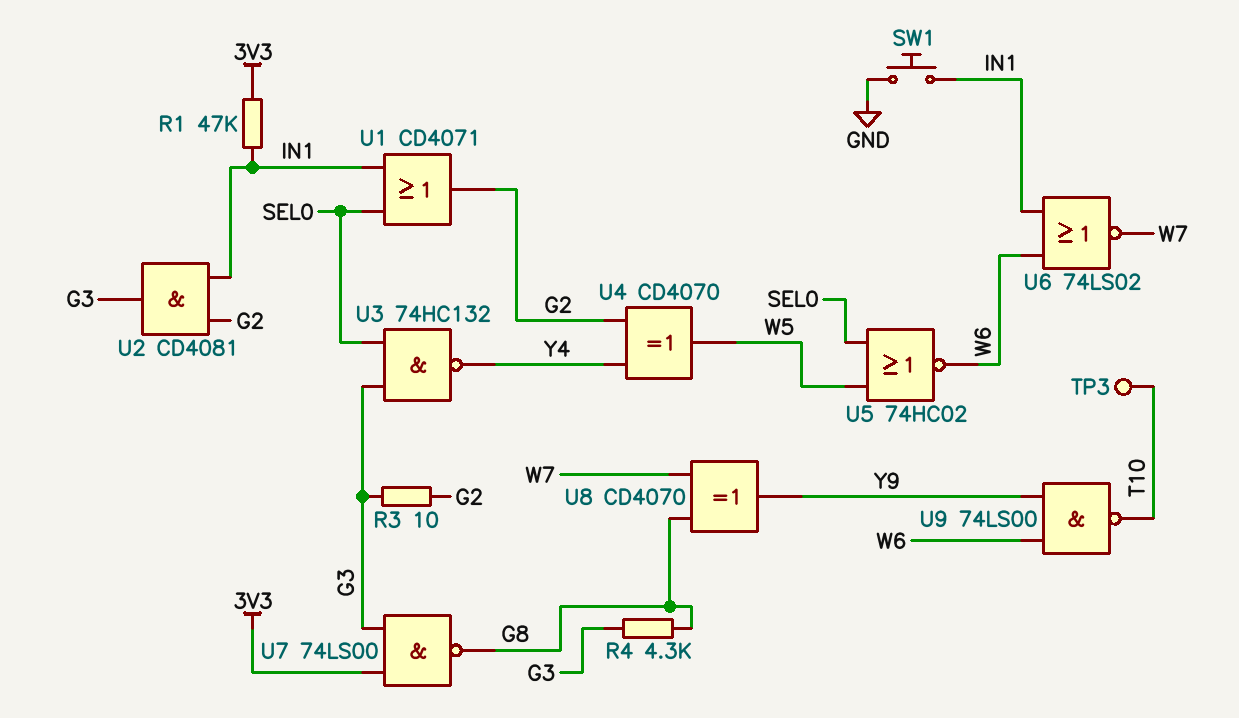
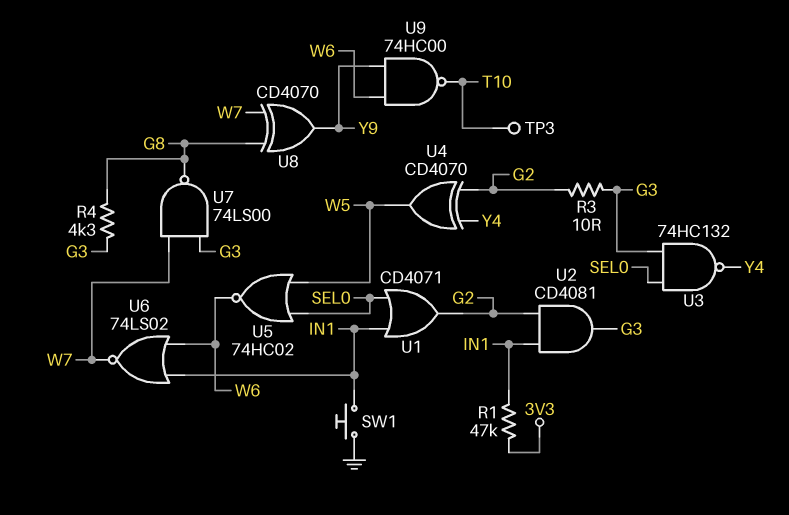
U7: NAND 74LS00 (in 3V3, in G3, out G8) -> NAND 74LS00 (in G3, in W7, out G8)
U9: NAND 74LS00 (in W6, in Y9, out T10) -> NAND 74HC00 (in W6, in Y9, out T10)

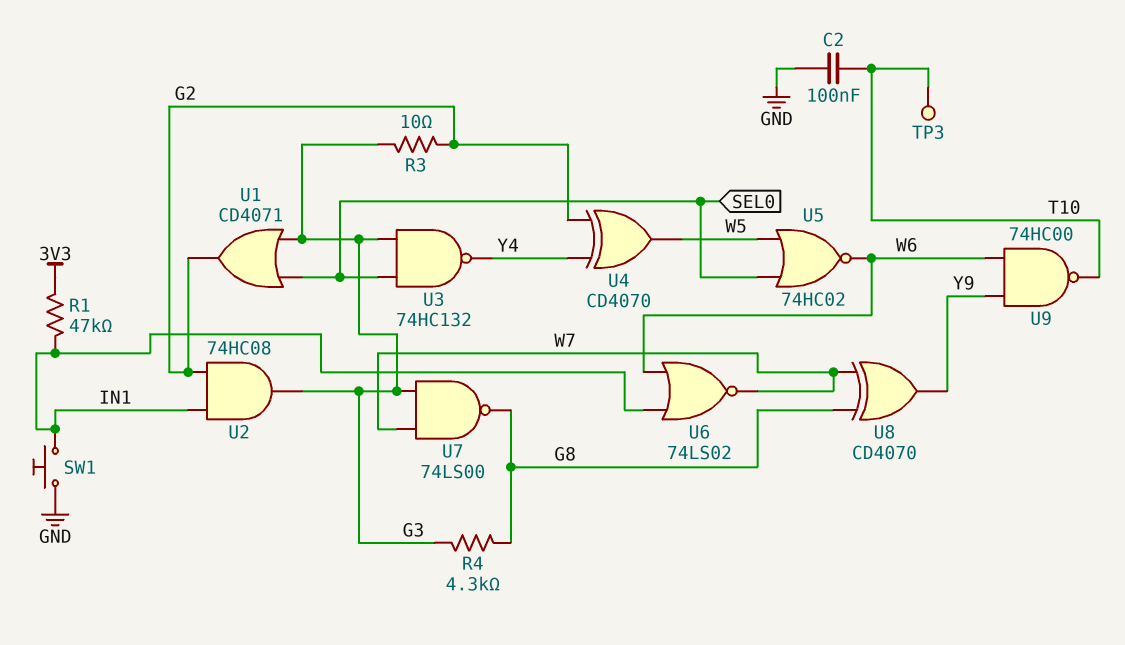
C2: none -> 100nF (GND, T10)
U1: OR CD4071 (in IN1, in SEL0, out G2) -> OR CD4071 (in G3, in SEL0, out G2)
U2: AND CD4081 (in G2, in IN1, out G3) -> AND 74HC08 (in G2, in IN1, out G3)

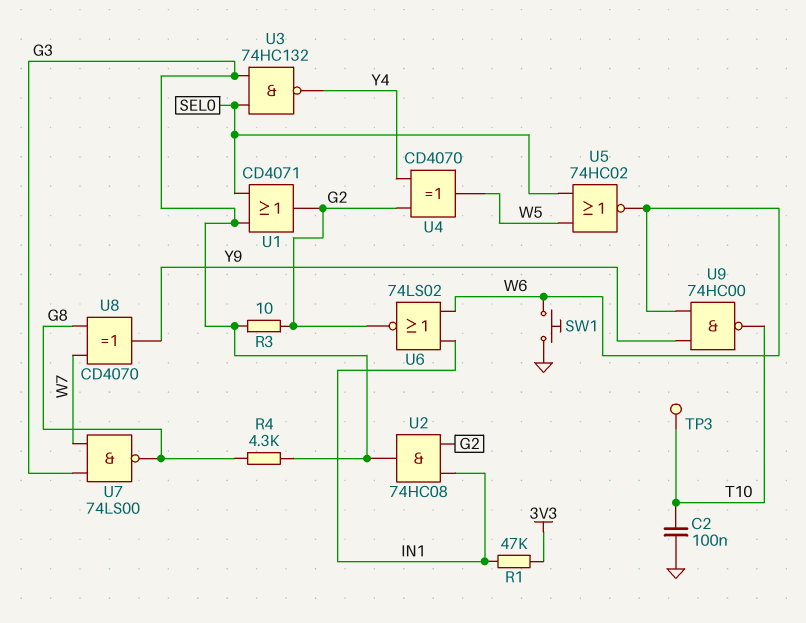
SW1: button (GND, IN1) -> button (GND, W6)
U6: NOR 74LS02 (in IN1, in W6, out W7) -> NOR 74LS02 (in IN1, in W6, out G2)

